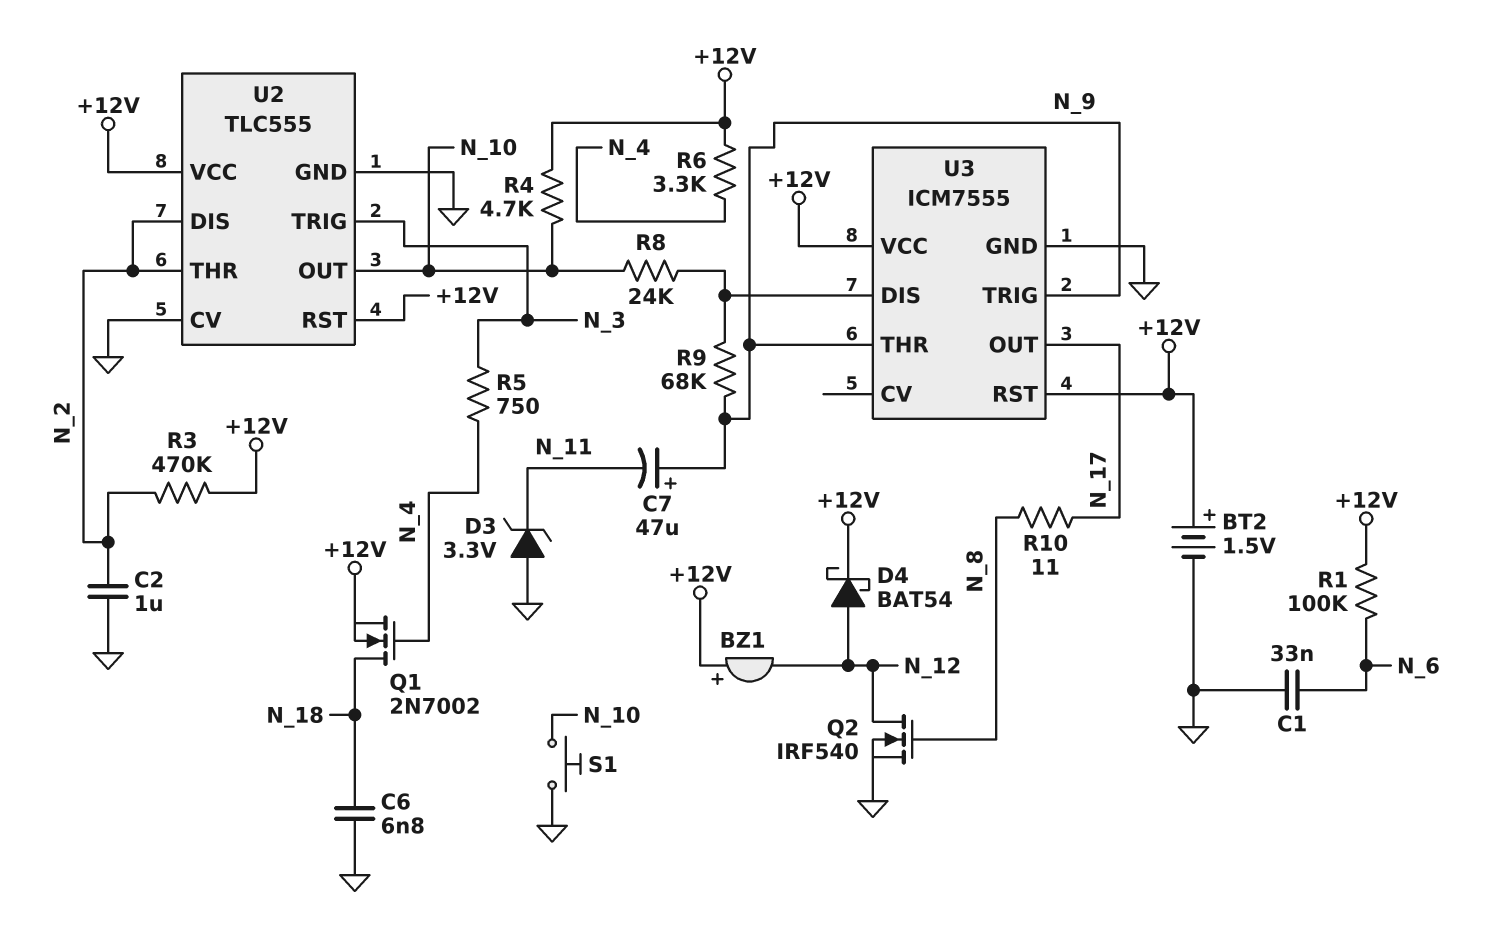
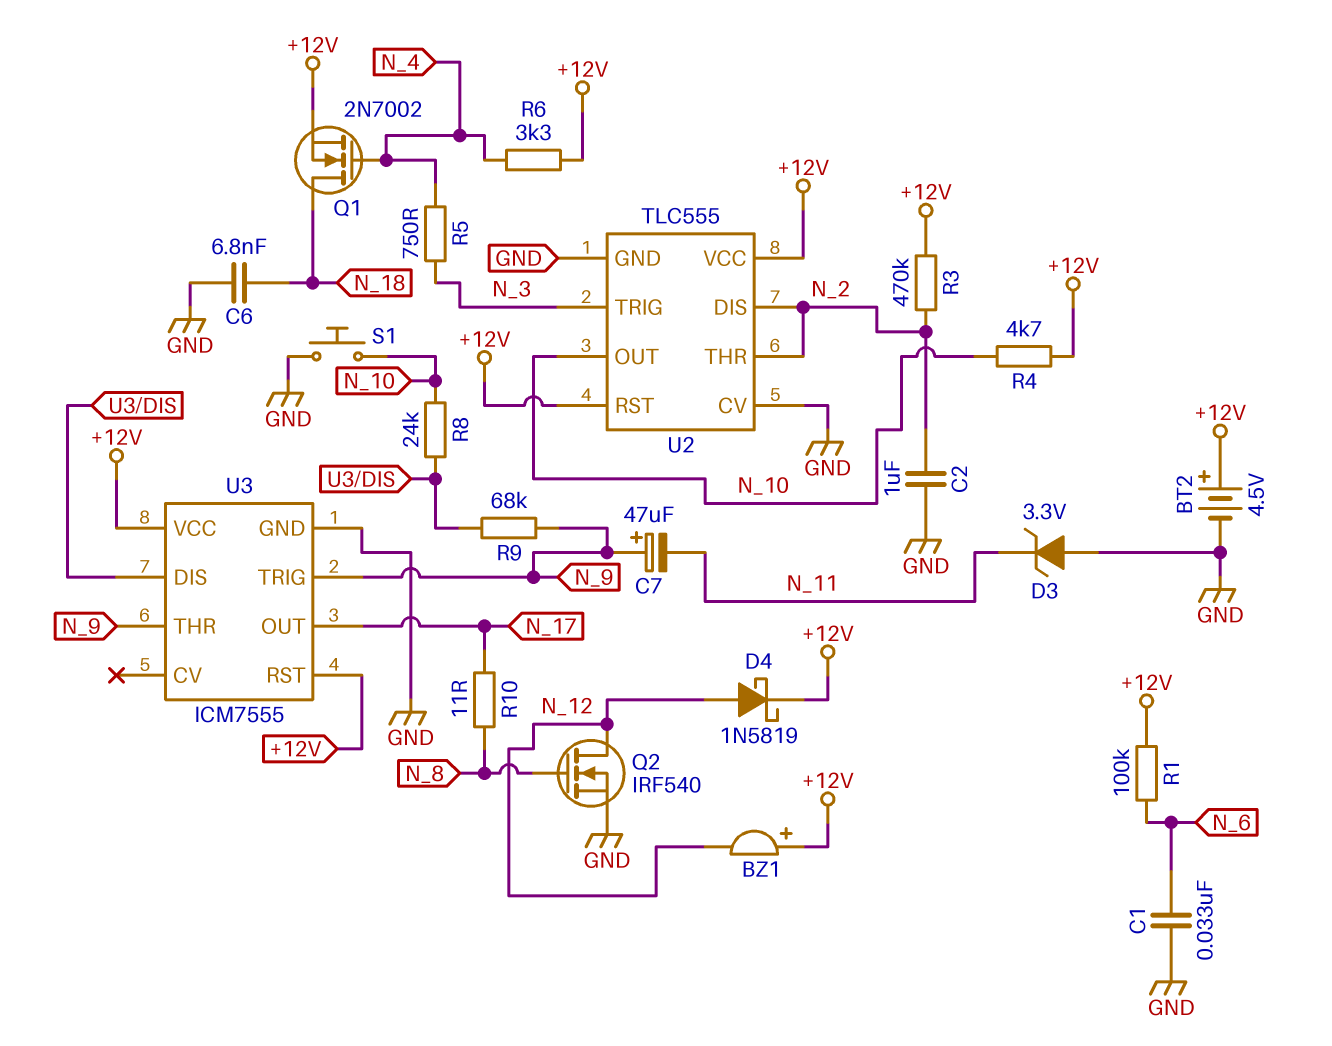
BT2: 1.5V (plus +12V, minus GND) -> 4.5V (plus +12V, minus GND)
D4: schottky BAT54 (A N_12, K +12V) -> schottky 1N5819 (A N_12, K +12V)

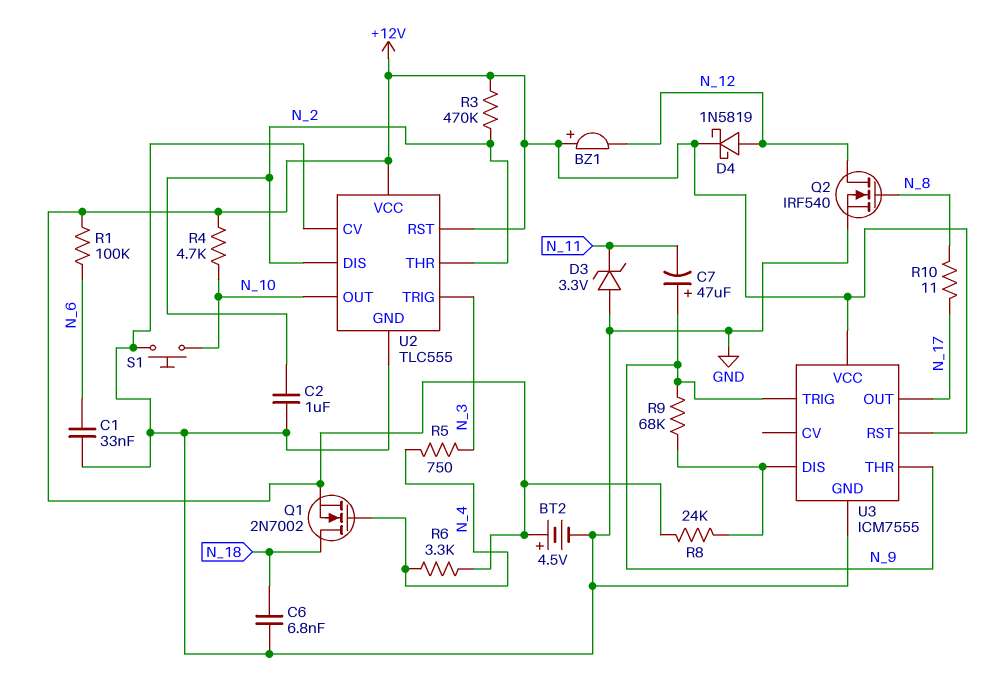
R8: 24k (N_10, U3/DIS) -> 24k (+12V, U3/DIS)

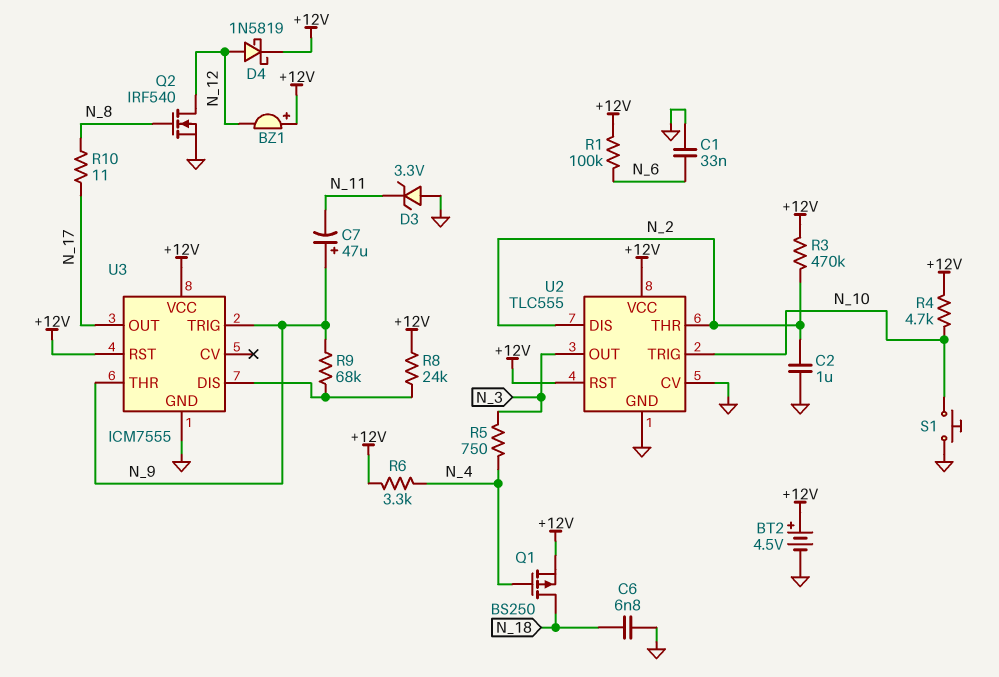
Q1: NMOS 2N7002 (G N_4, D N_18, S +12V) -> PMOS BS250 (G N_4, D N_18, S +12V)
U2 pin OUT: N_10 -> N_3
U2 pin TRIG: N_3 -> N_10

